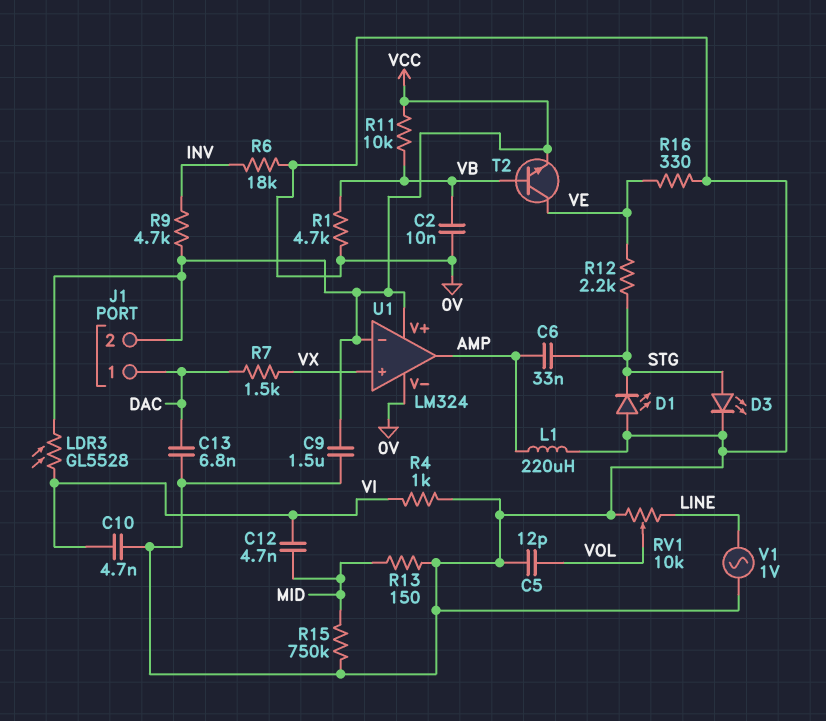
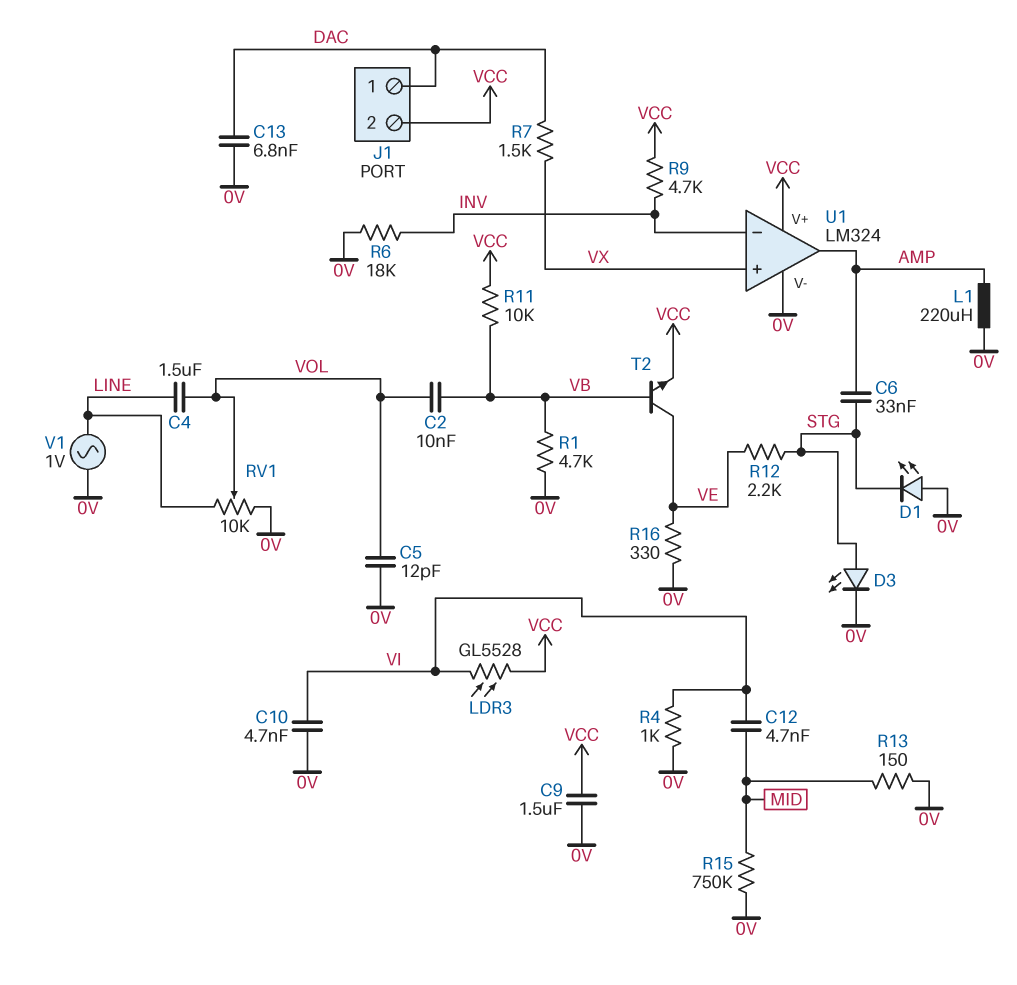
C2: 10nF (0V, VB) -> 10nF (VB, VOL)
C4: none -> 1.5uF (LINE, VOL)
U1 pin in-: VCC -> INV

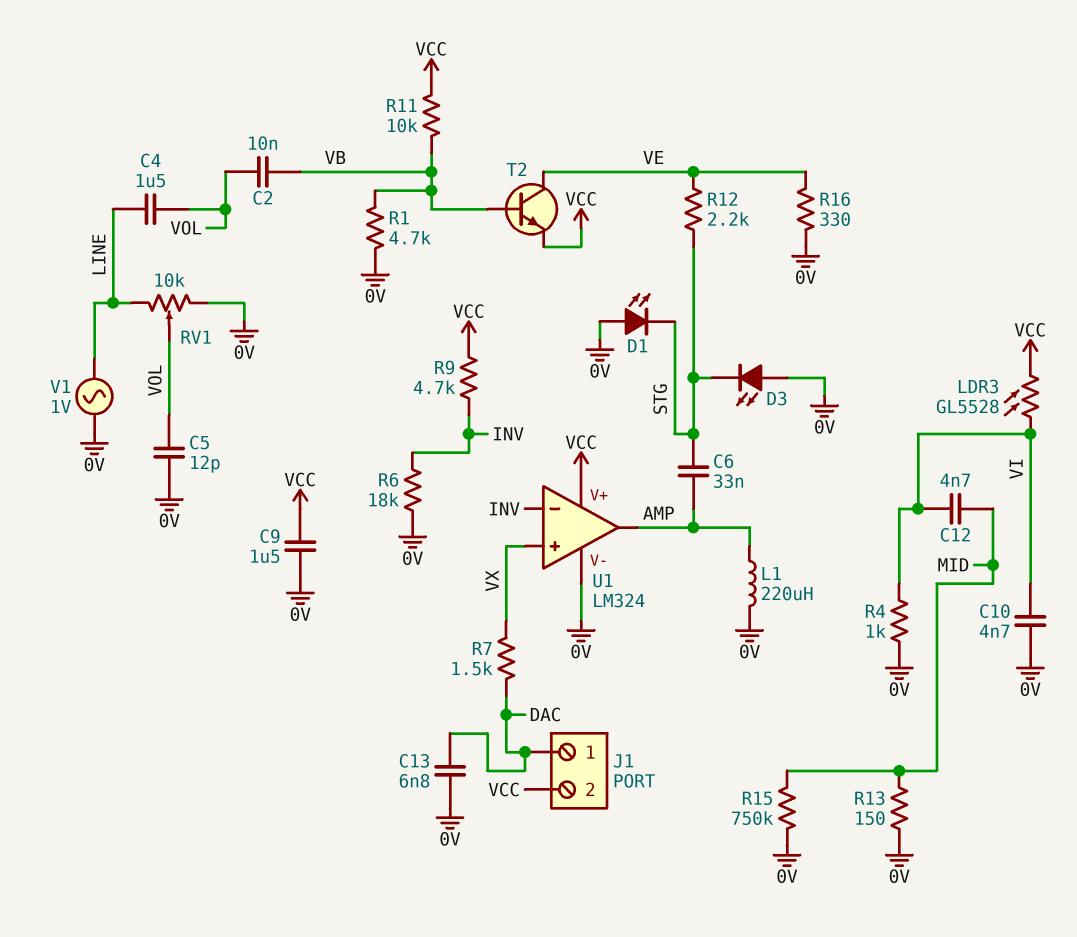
D3: LED (A STG, K 0V) -> LED (A 0V, K STG)

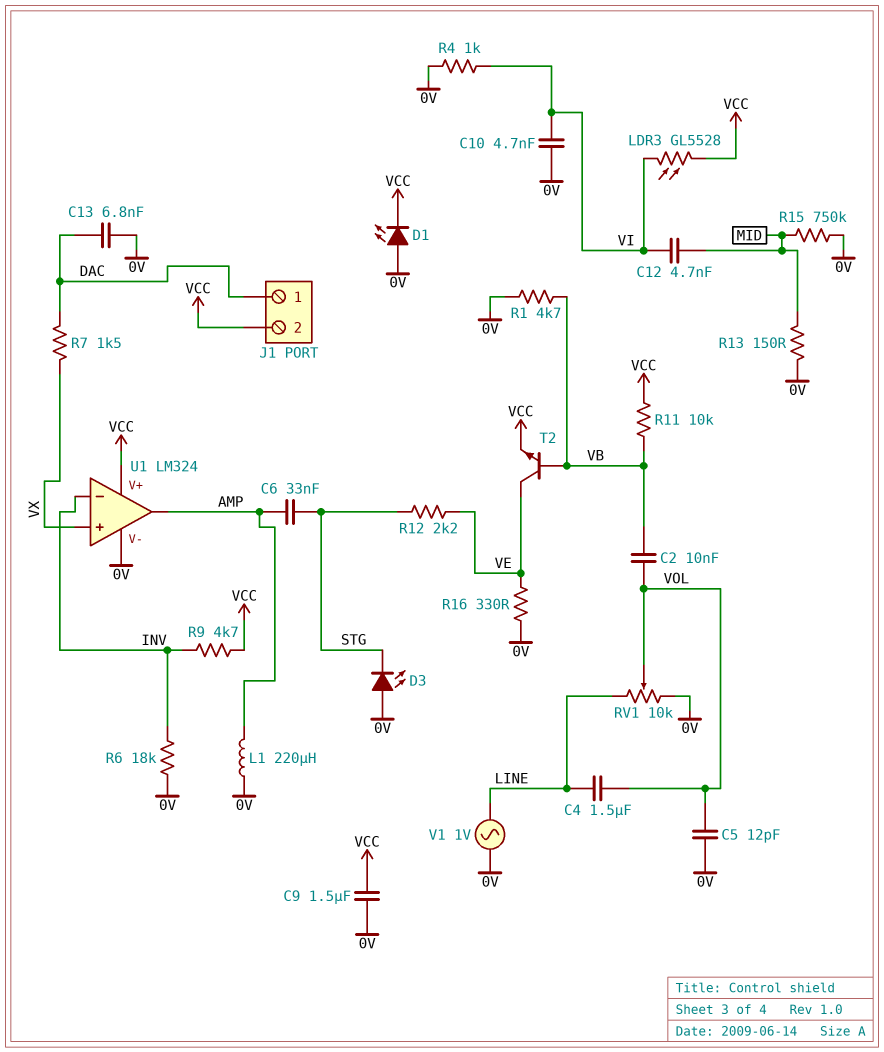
D1: LED (A 0V, K STG) -> LED (A 0V, K VCC)

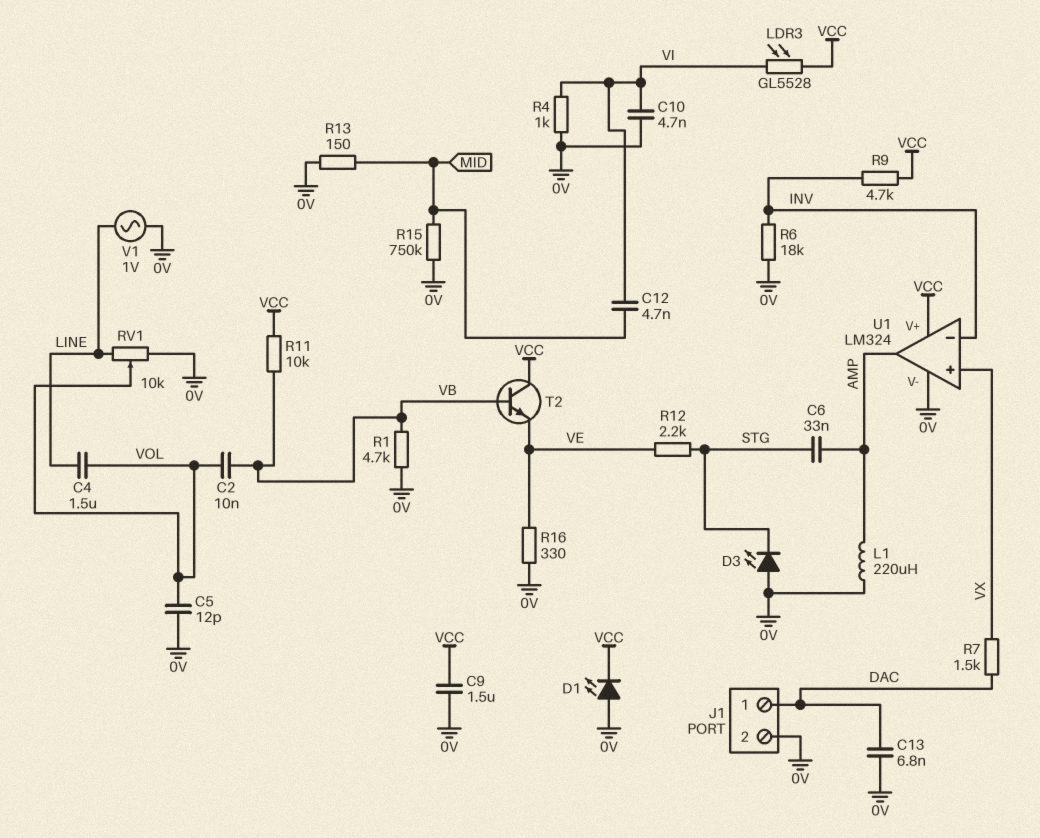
J1 pin 2: VCC -> 0V
T2: NPN (B VB, C VE, E VCC) -> NPN (B VB, C VCC, E VE)

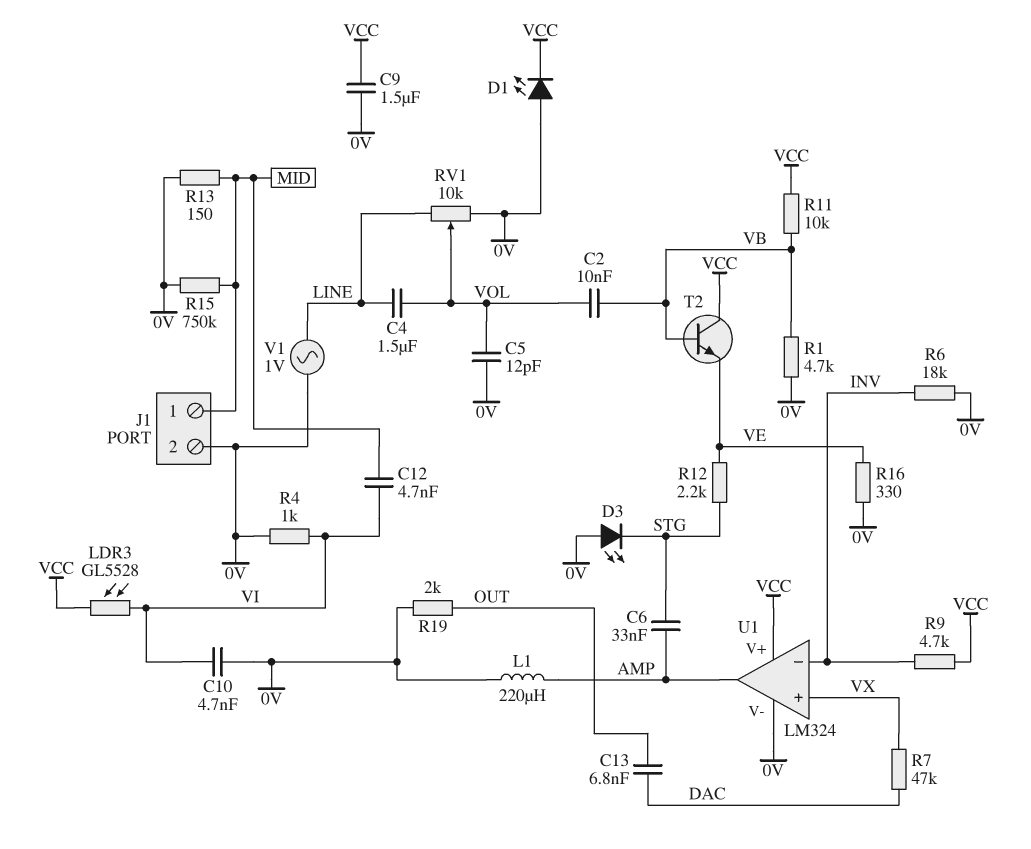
C13: 6.8nF (0V, DAC) -> 6.8nF (DAC, OUT)
J1 pin 1: DAC -> MID
R7: 1.5k (DAC, VX) -> 47k (DAC, VX)
R19: none -> 2k (0V, OUT)

